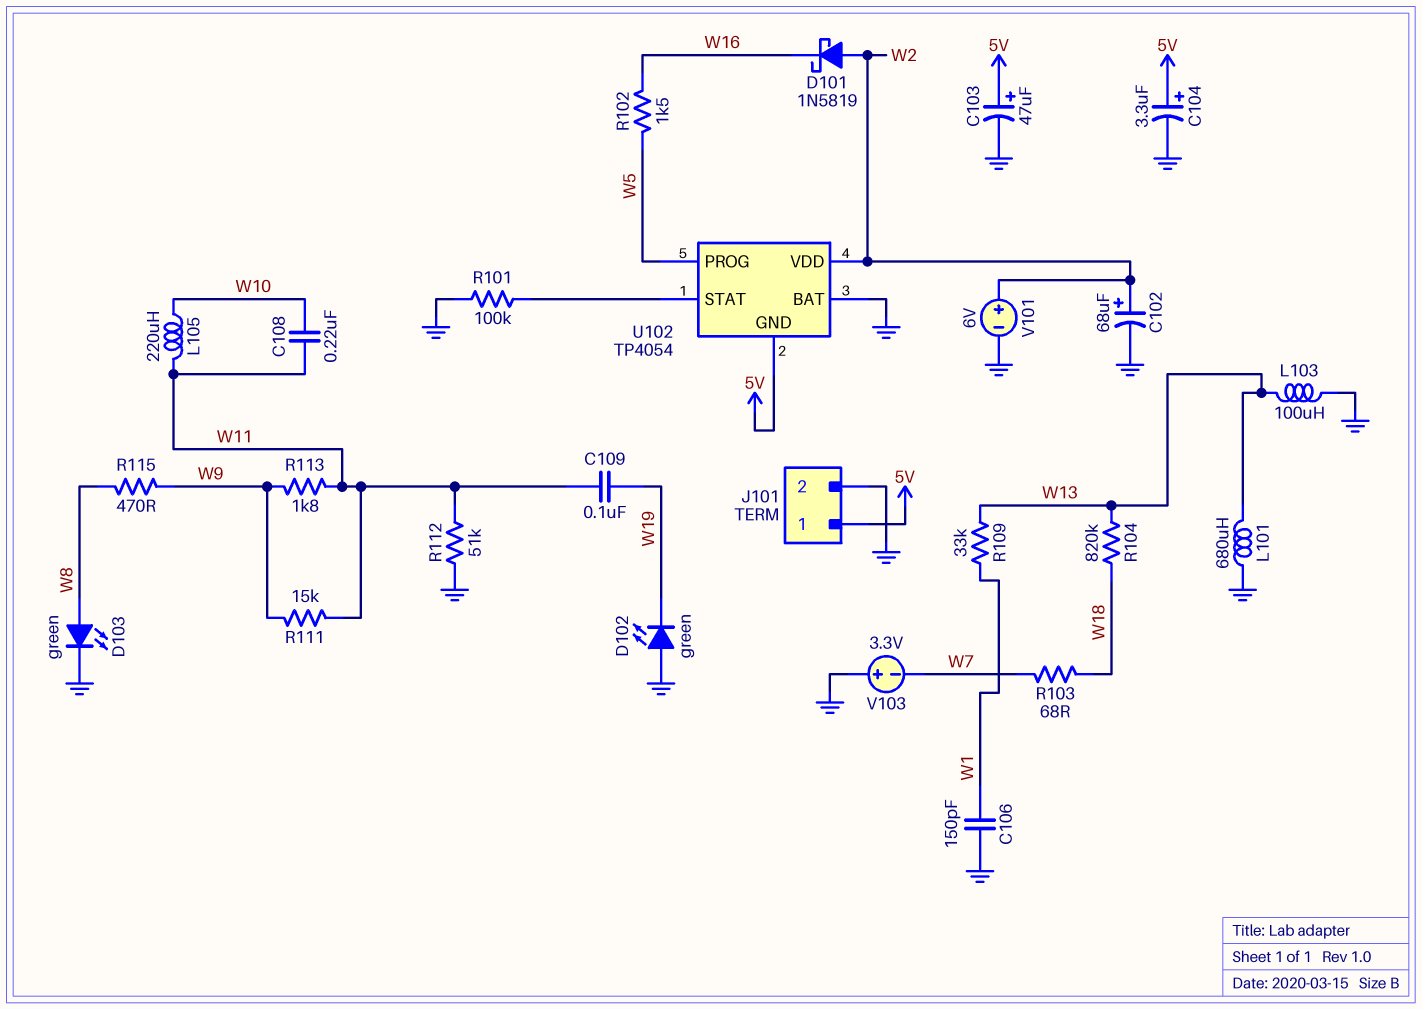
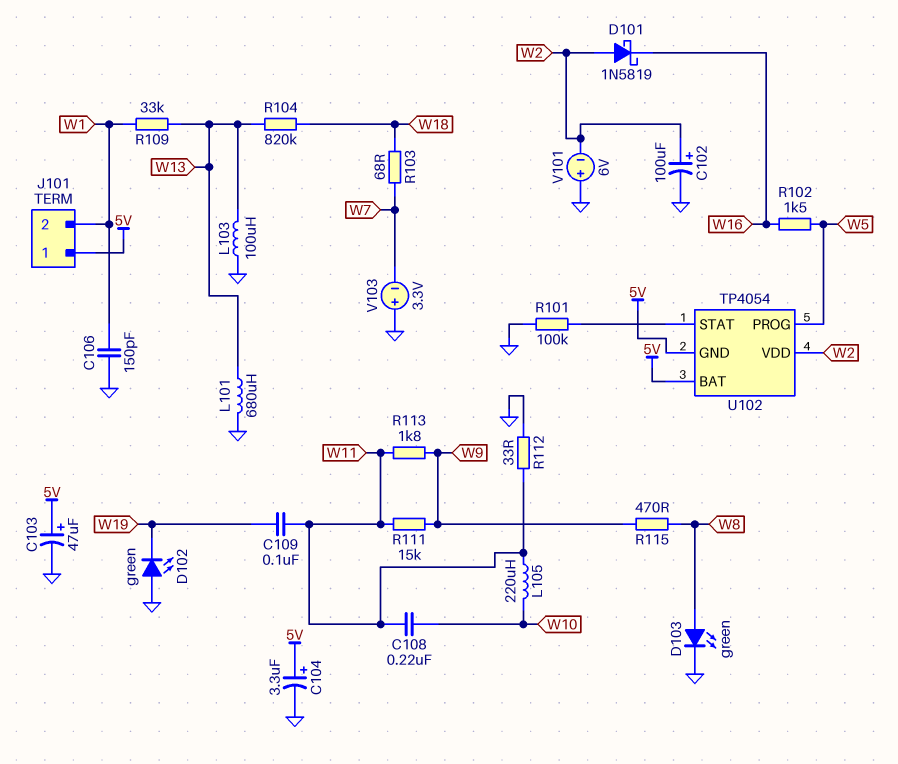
C102: 68uF (plus W2, minus GND) -> 100uF (plus W2, minus GND)
J101 pin 2: GND -> W1
R112: 51k (GND, W11) -> 33 (GND, W11)
U102 pin BAT: GND -> 5V
V101: 6V (plus W2, minus GND) -> 6V (plus GND, minus W2)

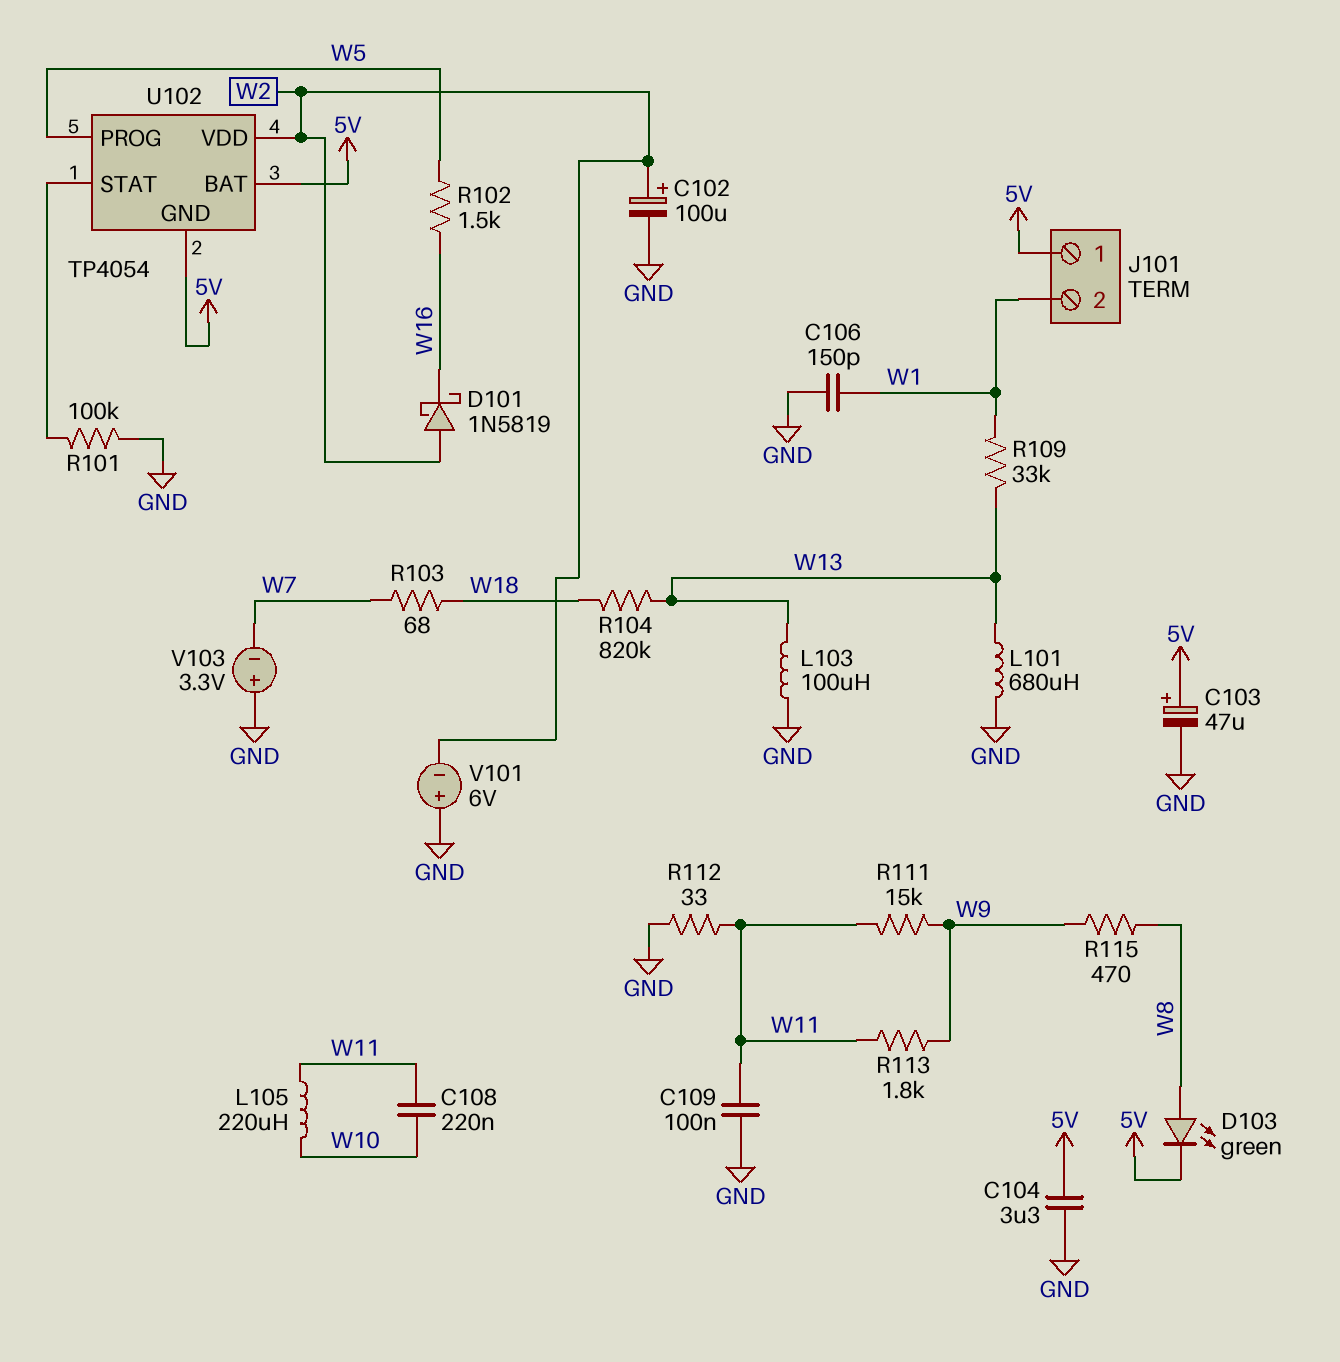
C104: 3.3uF (plus 5V, minus GND) -> 3.3uF (5V, GND)
C109: 100nF (W11, W19) -> 100nF (GND, W11)
D102: LED green (A GND, K W19) -> none
D103: LED green (A W8, K GND) -> LED green (A W8, K 5V)

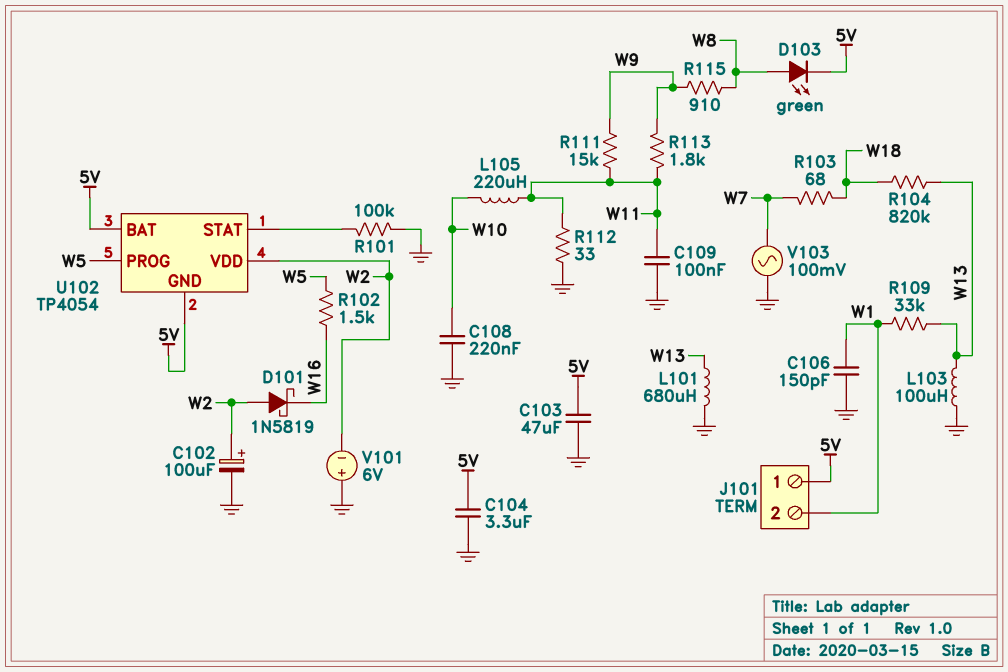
C103: 47uF (plus 5V, minus GND) -> 47uF (5V, GND)
C108: 220nF (W10, W11) -> 220nF (GND, W10)
R115: 470 (W8, W9) -> 910 (W8, W9)
V103: 3.3V (plus GND, minus W7) -> AC 100mV (GND, W7)

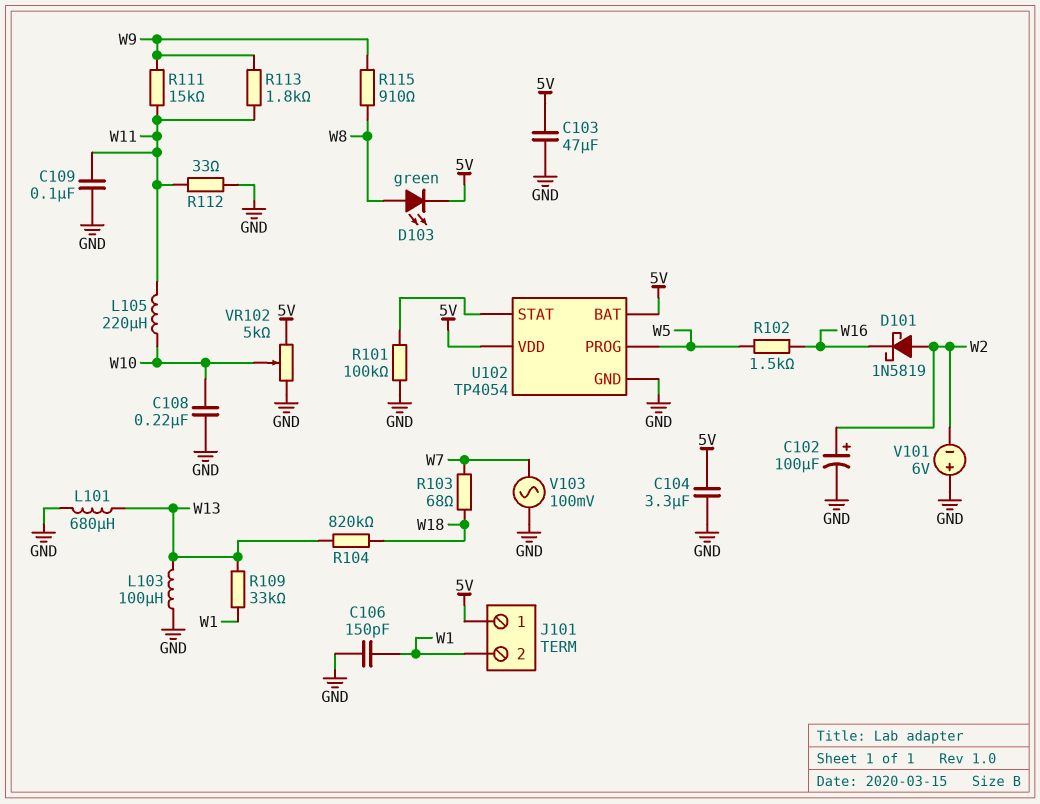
U102 pin GND: 5V -> GND
U102 pin VDD: W2 -> 5V
VR102: none -> 5k (5V, GND, wiper W10)

